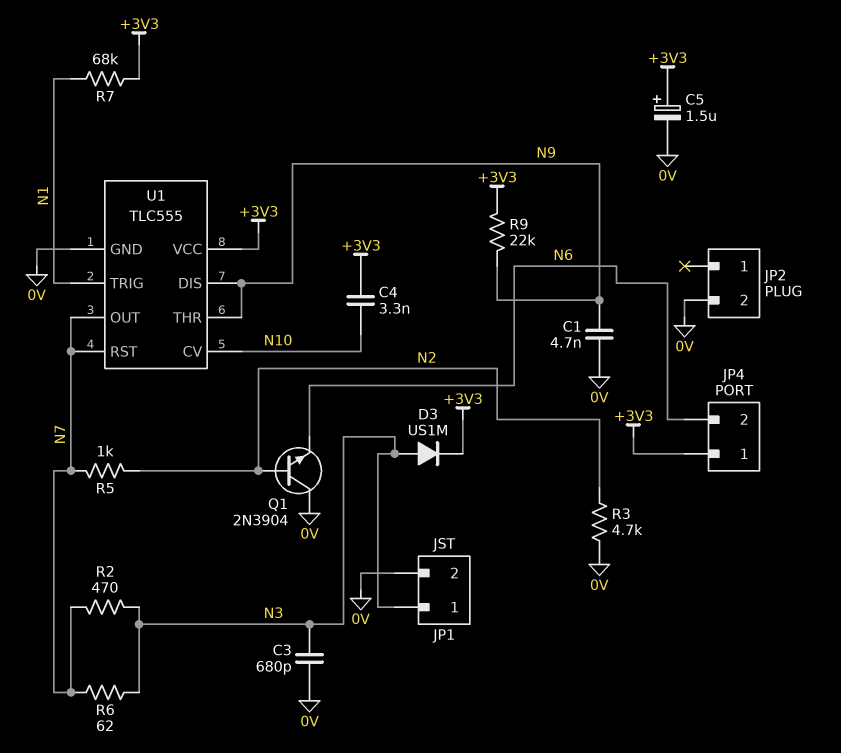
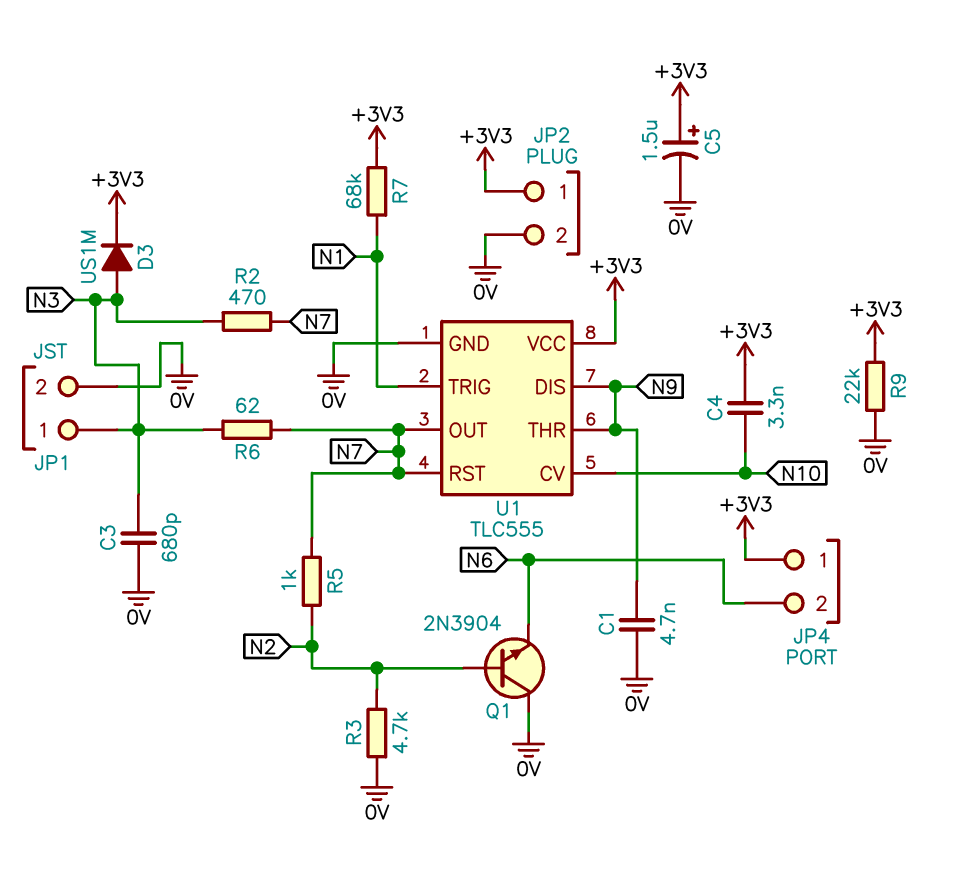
JP2 pin 1: none -> +3V3
R9: 22k (+3V3, N9) -> 22k (+3V3, 0V)

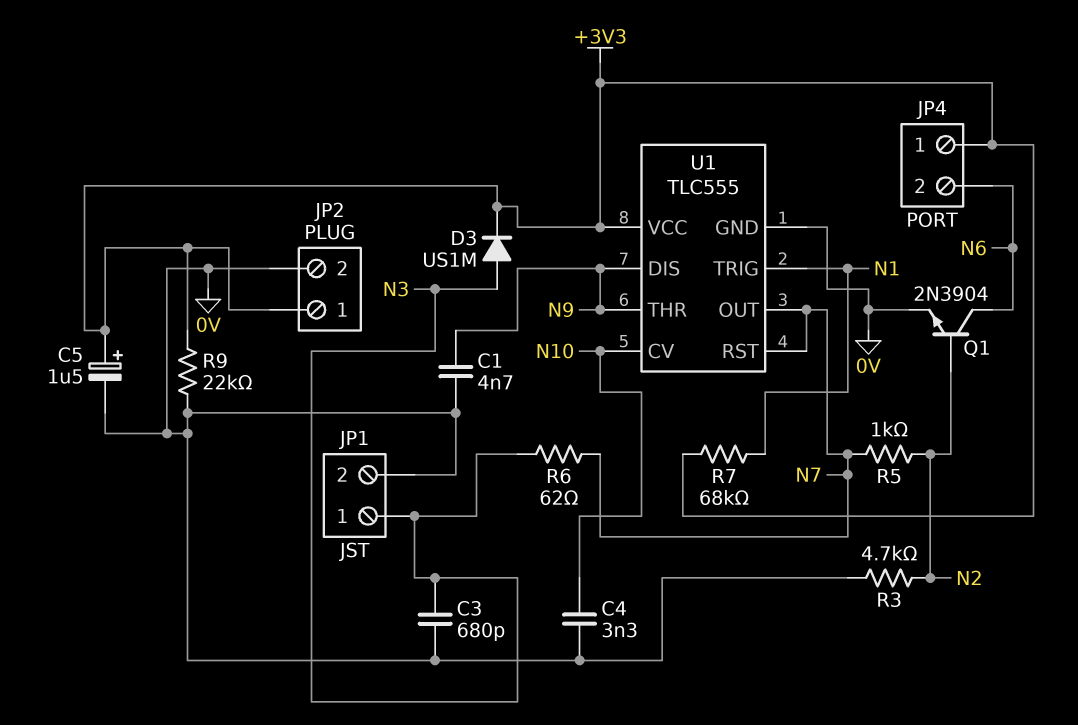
C4: 3.3nF (+3V3, N10) -> 3.3nF (0V, N10)
Q1: NPN 2N3904 (B N2, C 0V, E N6) -> NPN 2N3904 (B N2, C N6, E 0V)
R2: 470 (N3, N7) -> none

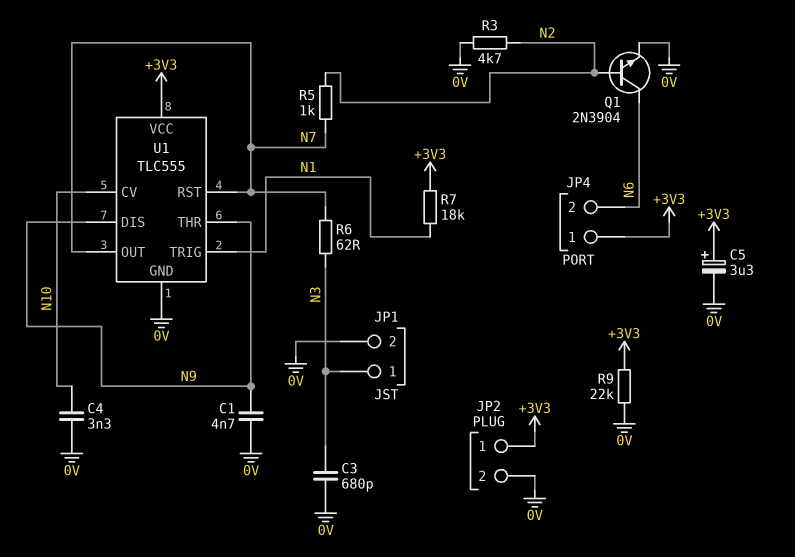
C5: 1.5uF (plus +3V3, minus 0V) -> 3.3uF (plus +3V3, minus 0V)
D3: diode US1M (A N3, K +3V3) -> none
R7: 68k (+3V3, N1) -> 18k (+3V3, N1)

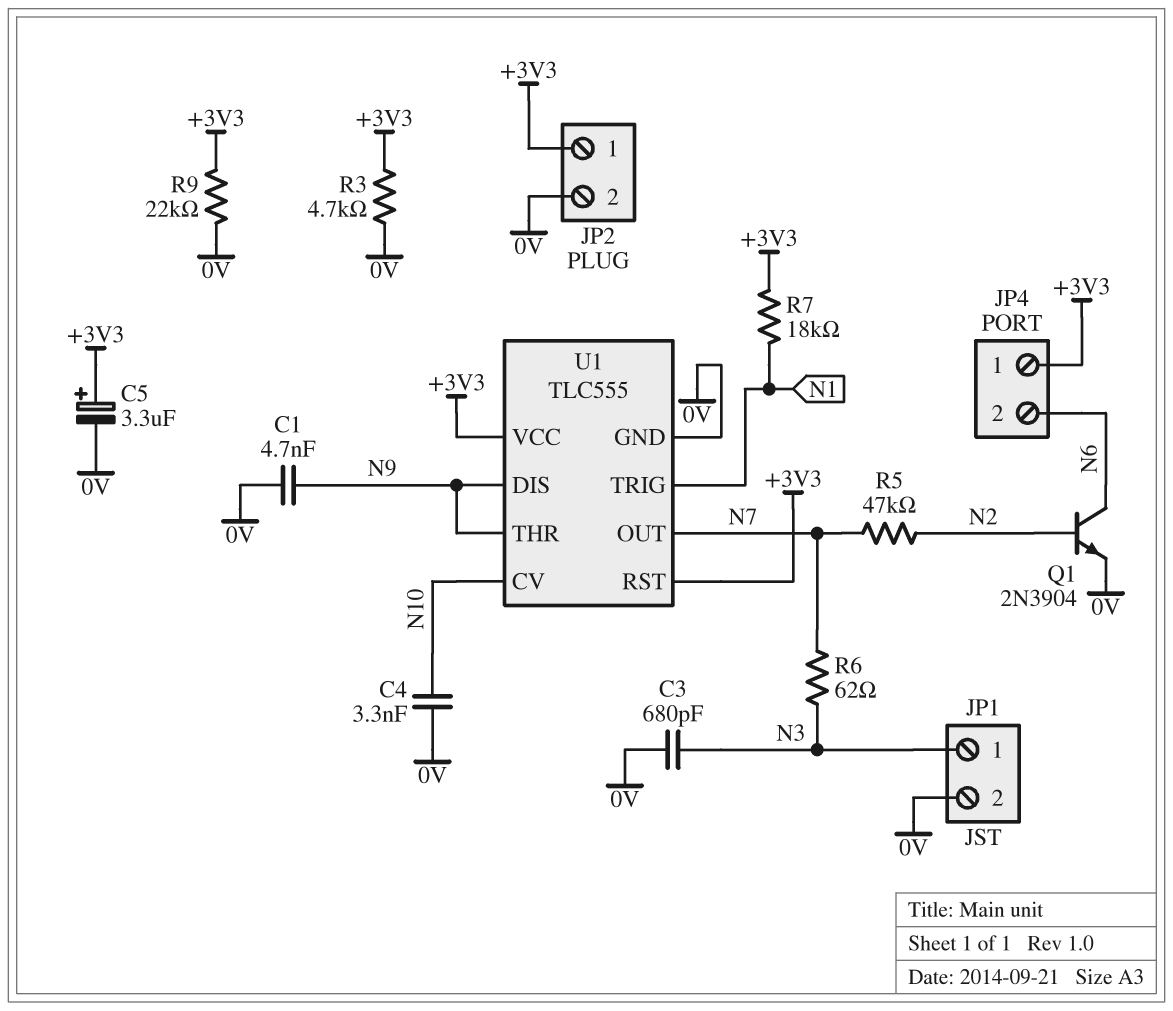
R3: 4.7k (0V, N2) -> 4.7k (+3V3, 0V)
R5: 1k (N2, N7) -> 47k (N2, N7)
U1 pin RST: N7 -> +3V3

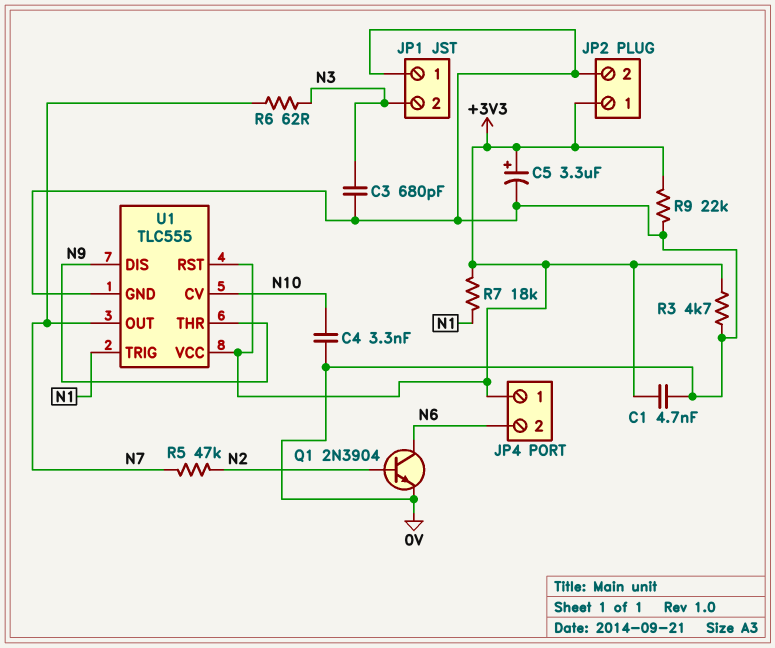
C1: 4.7nF (0V, N9) -> 4.7nF (+3V3, 0V)
JP1 pin 1: N3 -> 0V
JP1 pin 2: 0V -> N3

